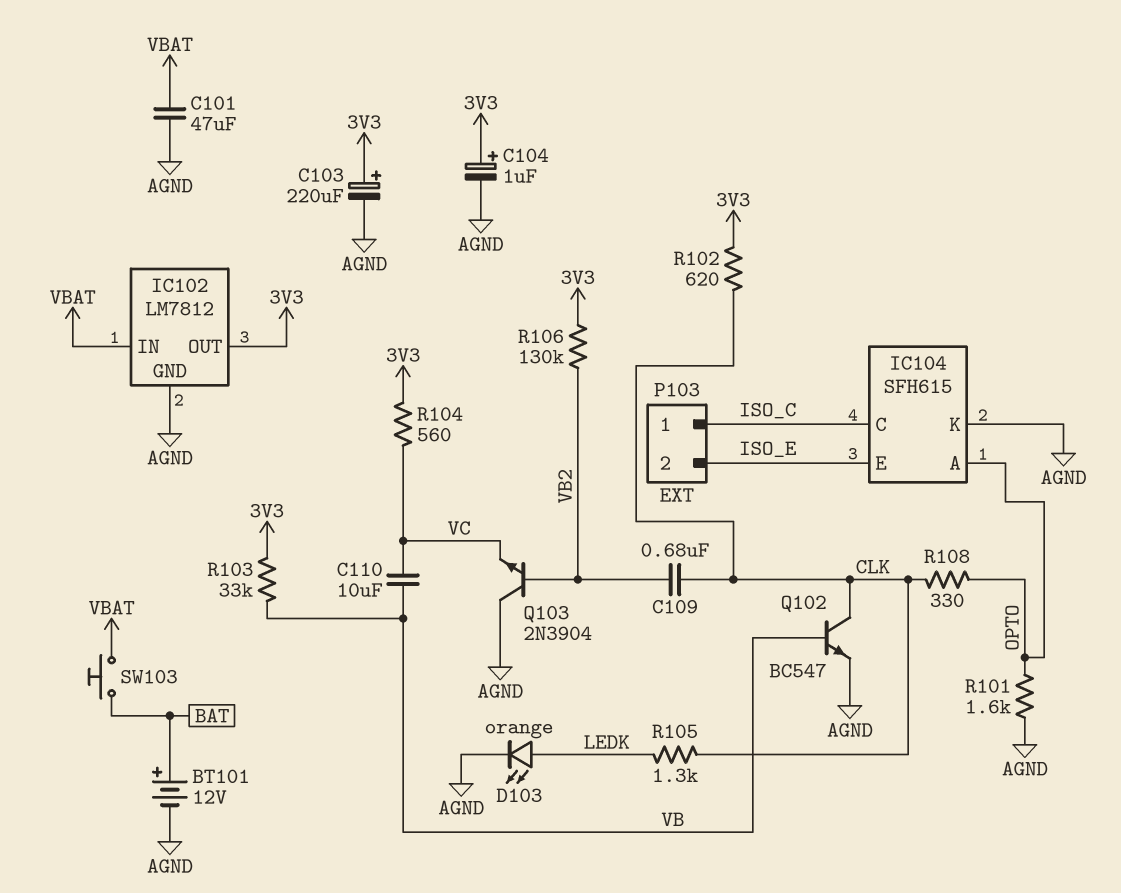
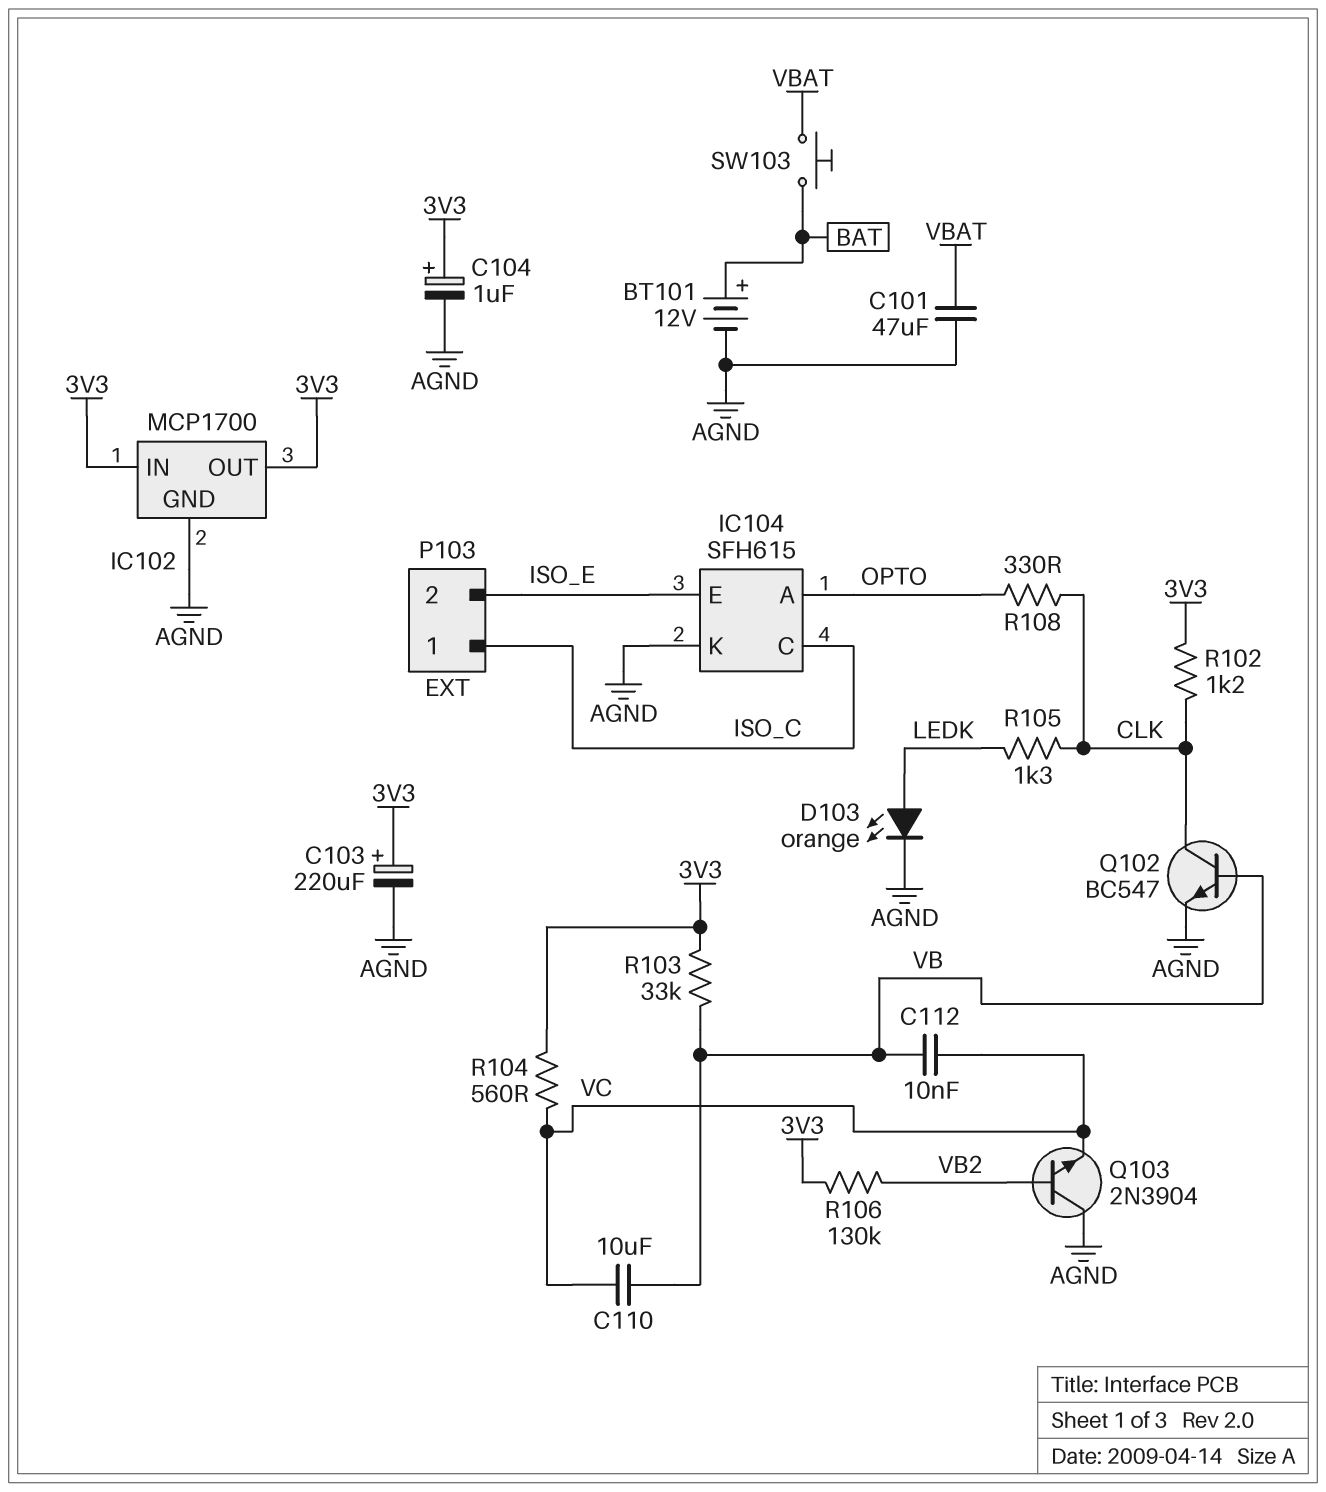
C109: 680nF (CLK, VB2) -> none
C112: none -> 10nF (VB, VC)
IC102: LM7812 -> MCP1700
IC102 pin IN: VBAT -> 3V3
R101: 1.6k (AGND, OPTO) -> none
R102: 620 (3V3, CLK) -> 1.2k (3V3, CLK)

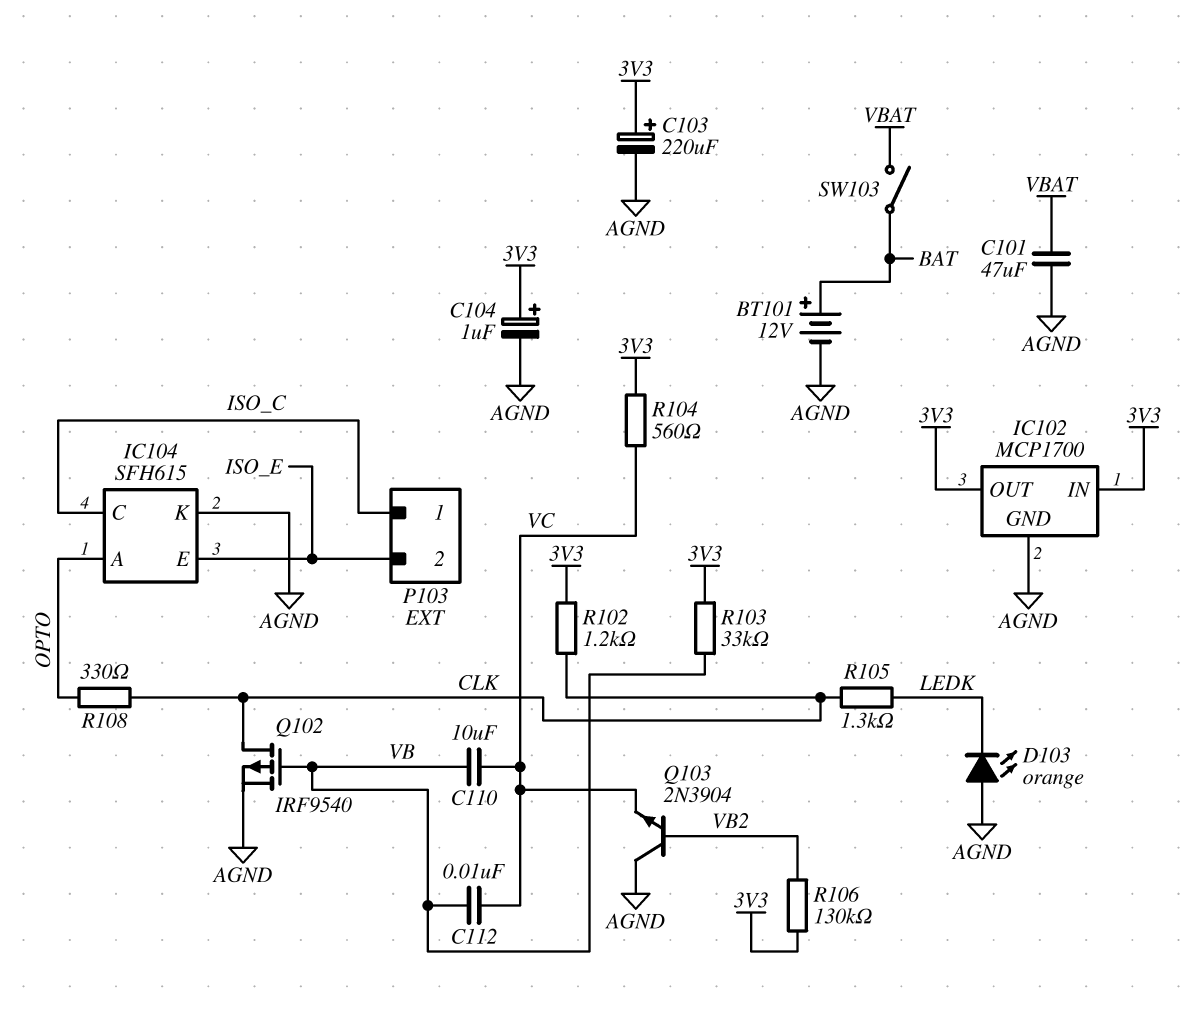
D103: LED orange (A LEDK, K AGND) -> LED orange (A AGND, K LEDK)
Q102: NPN BC547 (B VB, C CLK, E AGND) -> PMOS IRF9540 (G VB, D CLK, S AGND)
SW103: button (BAT, VBAT) -> switch (BAT, VBAT)

